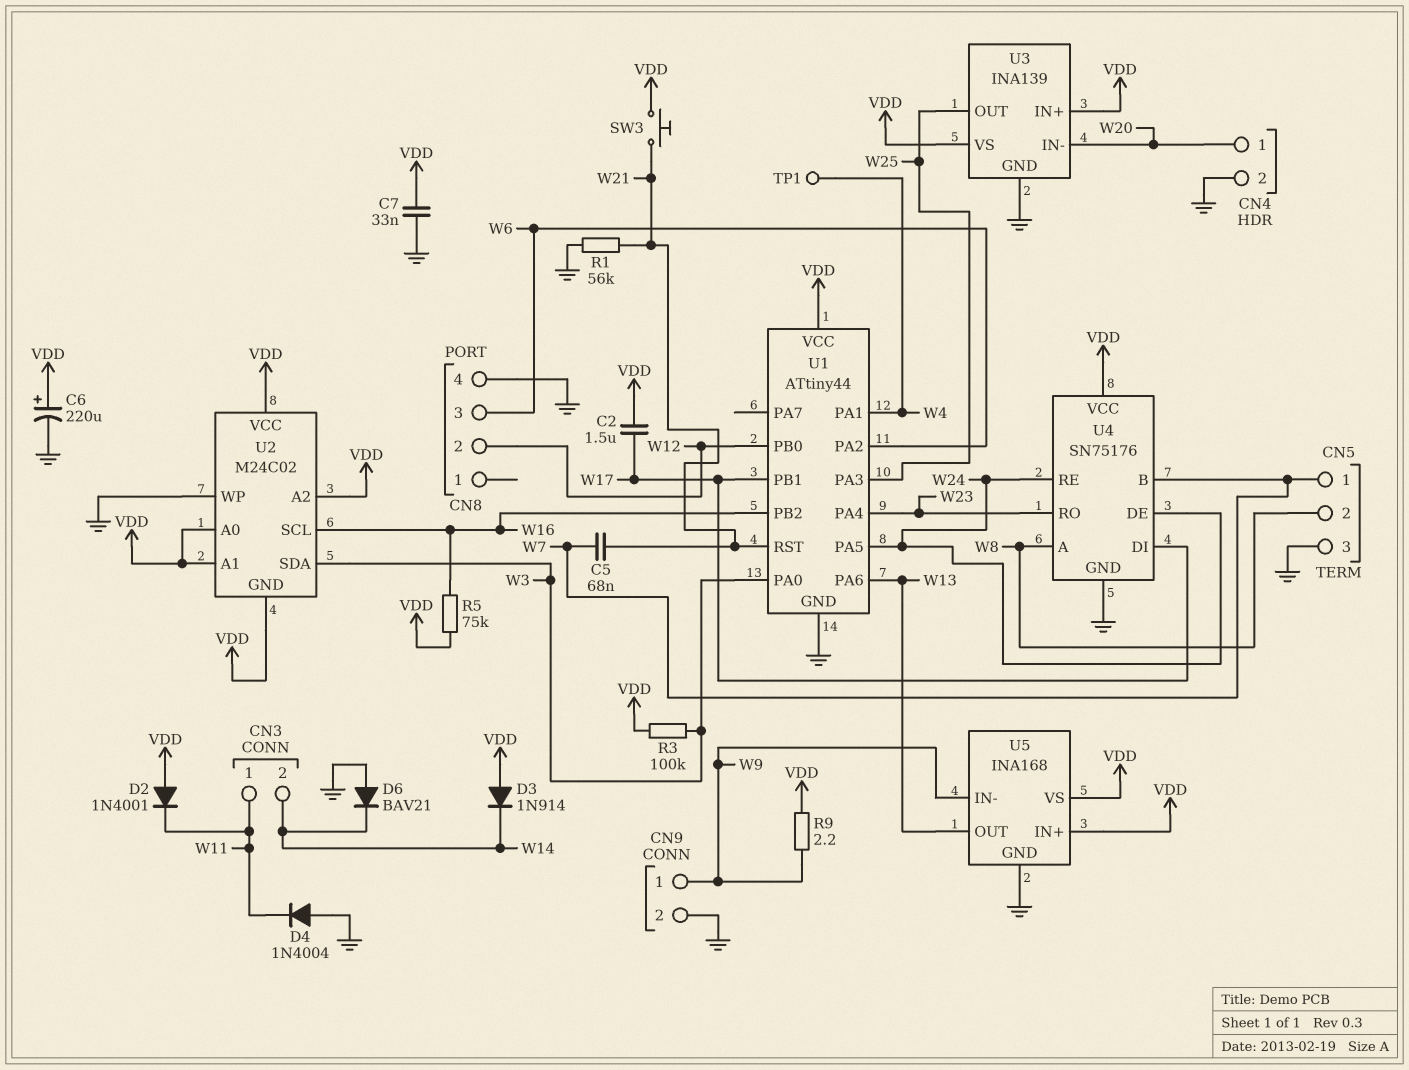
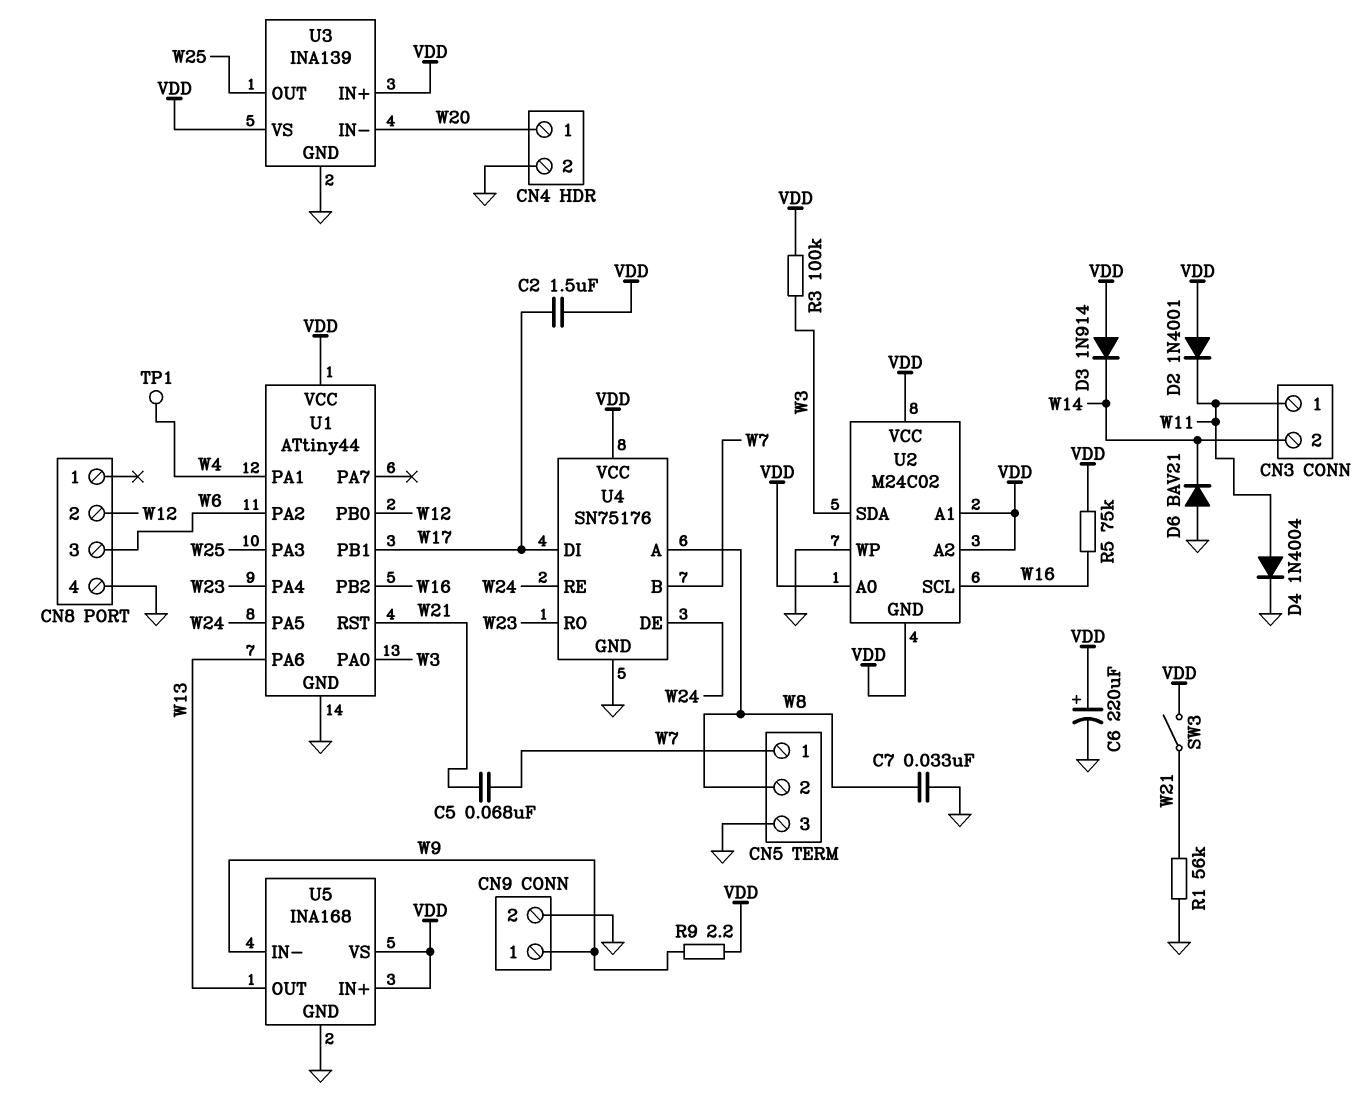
C7: 33nF (GND, VDD) -> 33nF (GND, W8)
D4: diode 1N4004 (A GND, K W11) -> diode 1N4004 (A W11, K GND)
SW3: button (VDD, W21) -> switch (VDD, W21)

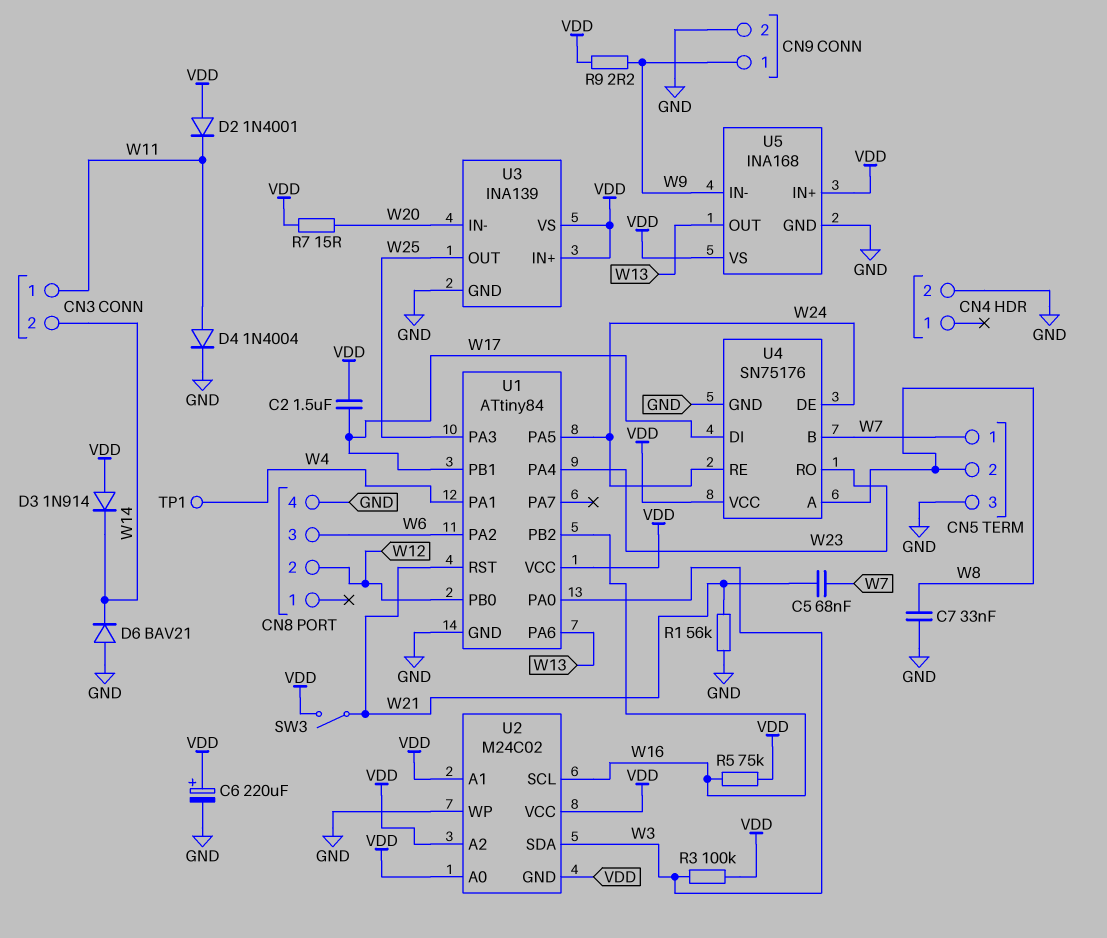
CN4 pin 1: W20 -> none
R7: none -> 15 (VDD, W20)
U1: ATtiny44 -> ATtiny84

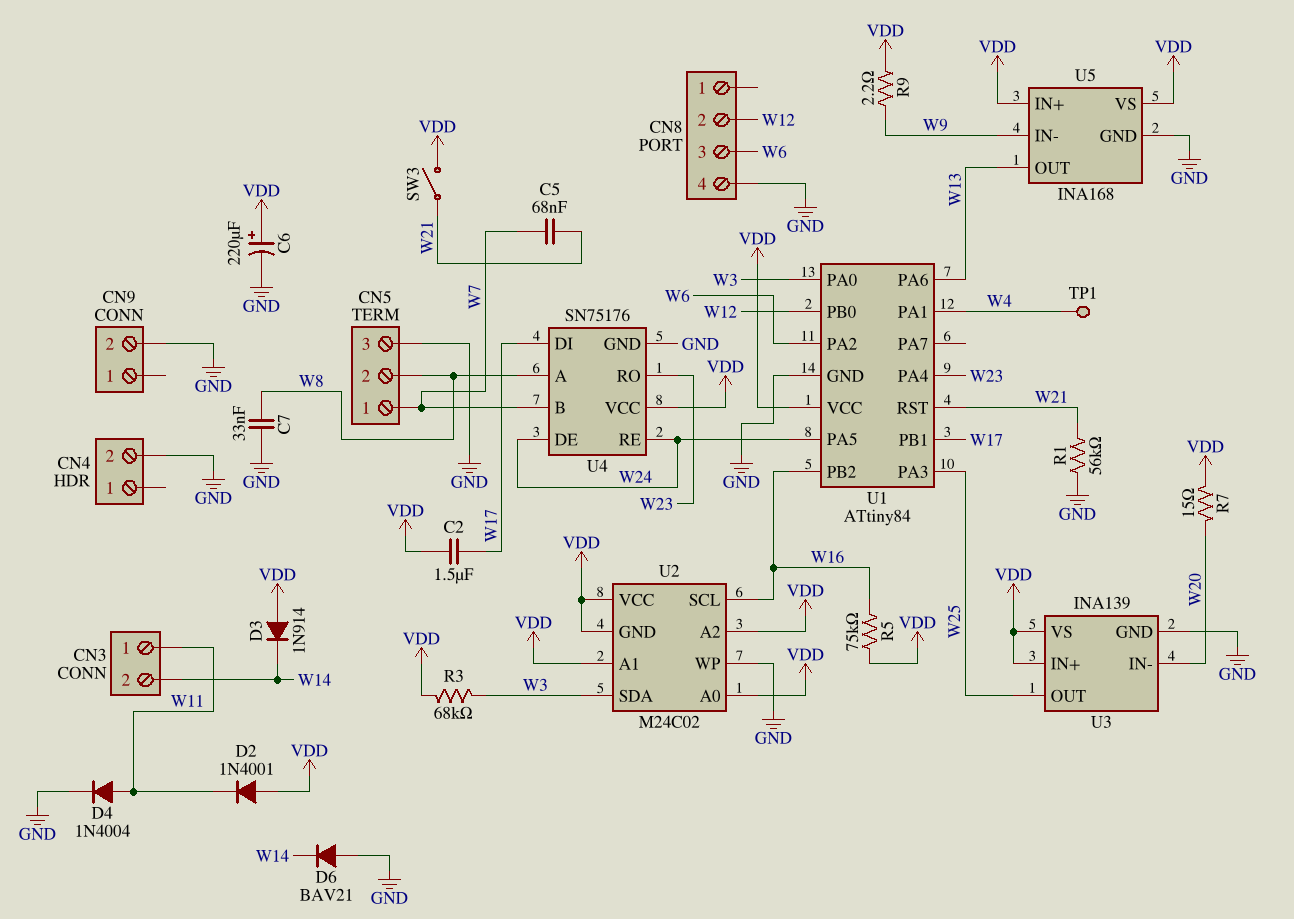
CN9 pin 1: W9 -> none
R3: 100k (VDD, W3) -> 68k (VDD, W3)

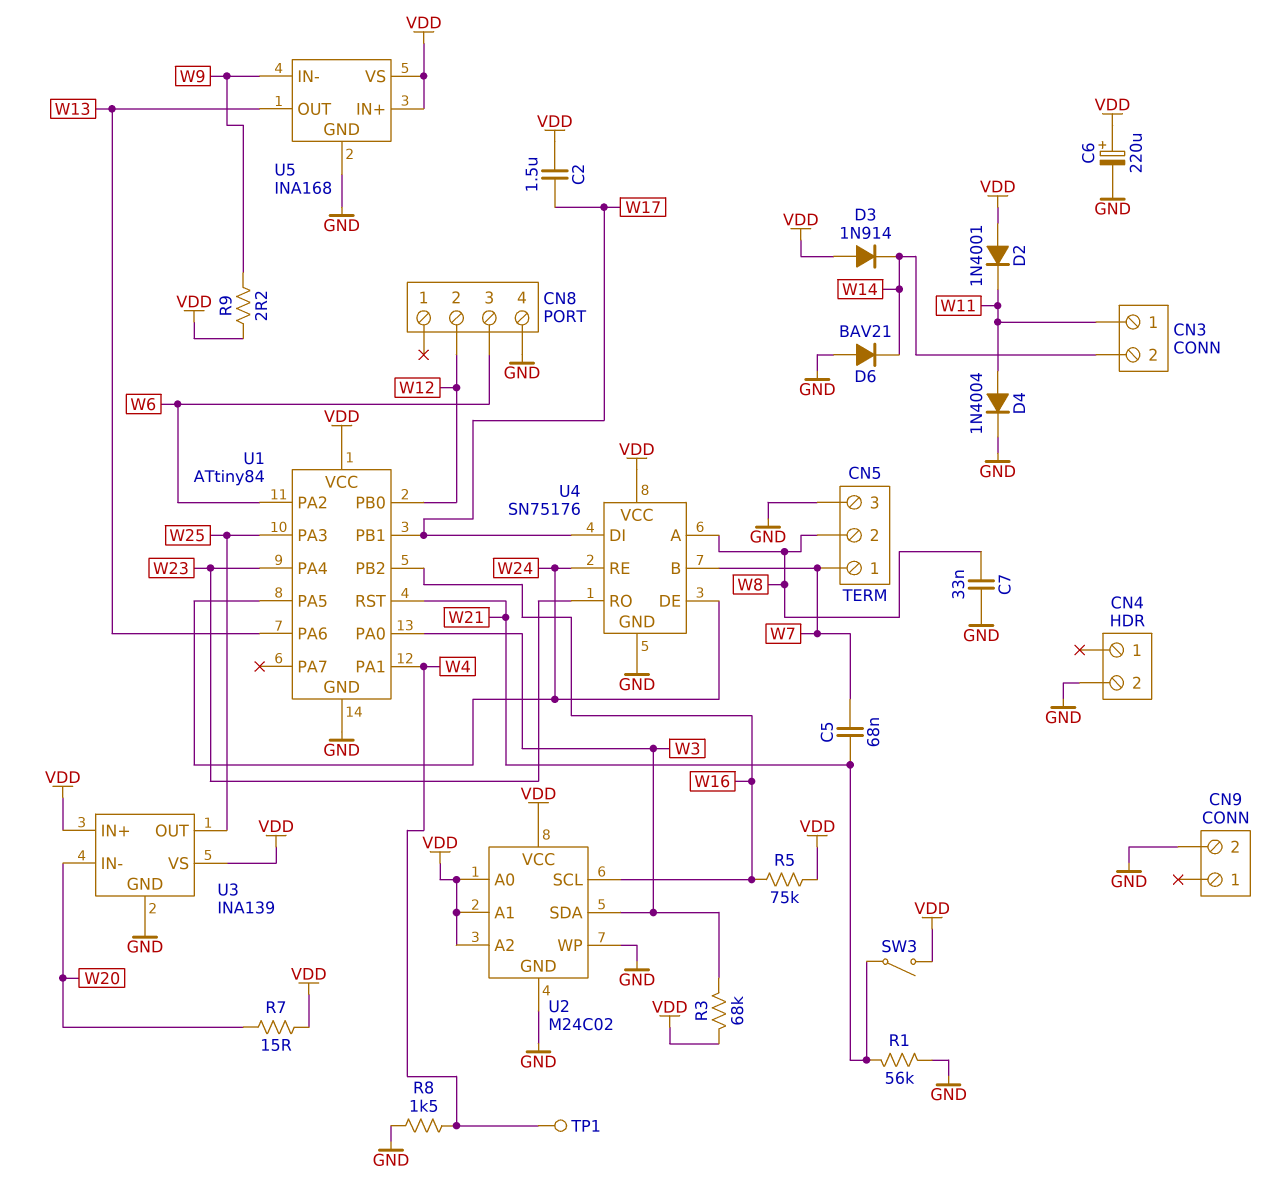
R8: none -> 1.5k (GND, W4)
U2 pin GND: VDD -> GND

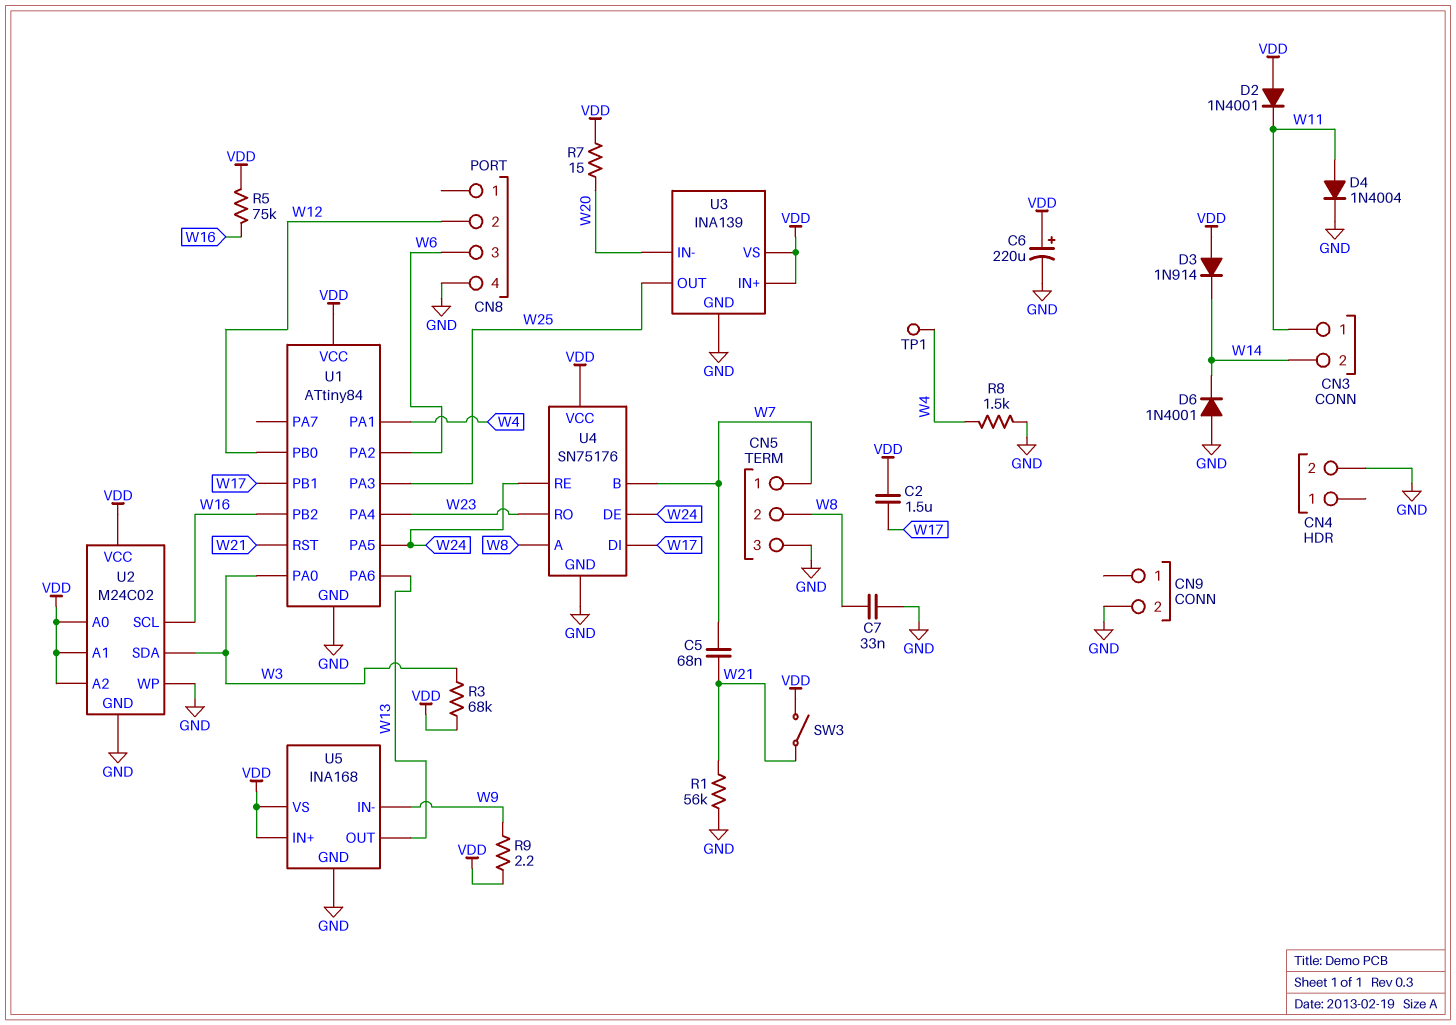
D6: diode BAV21 (A GND, K W14) -> diode 1N4001 (A GND, K W14)

